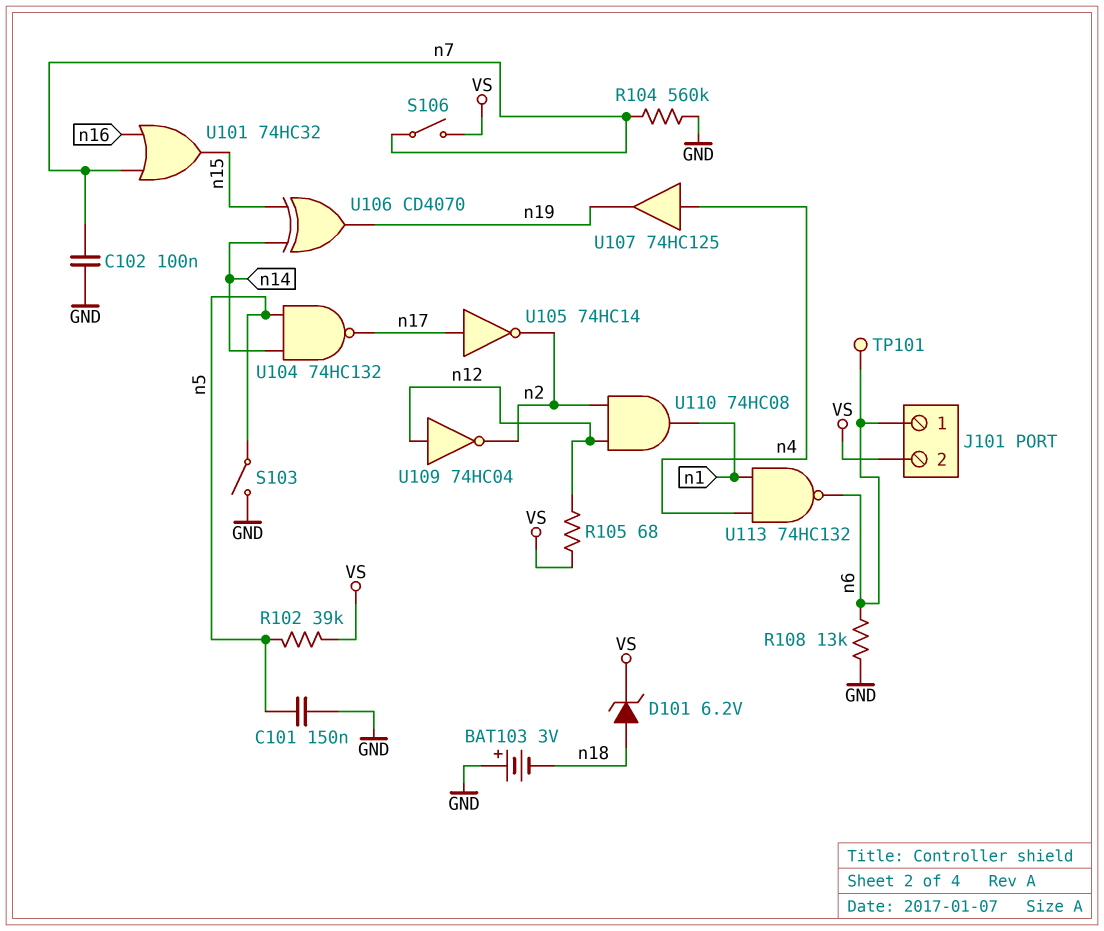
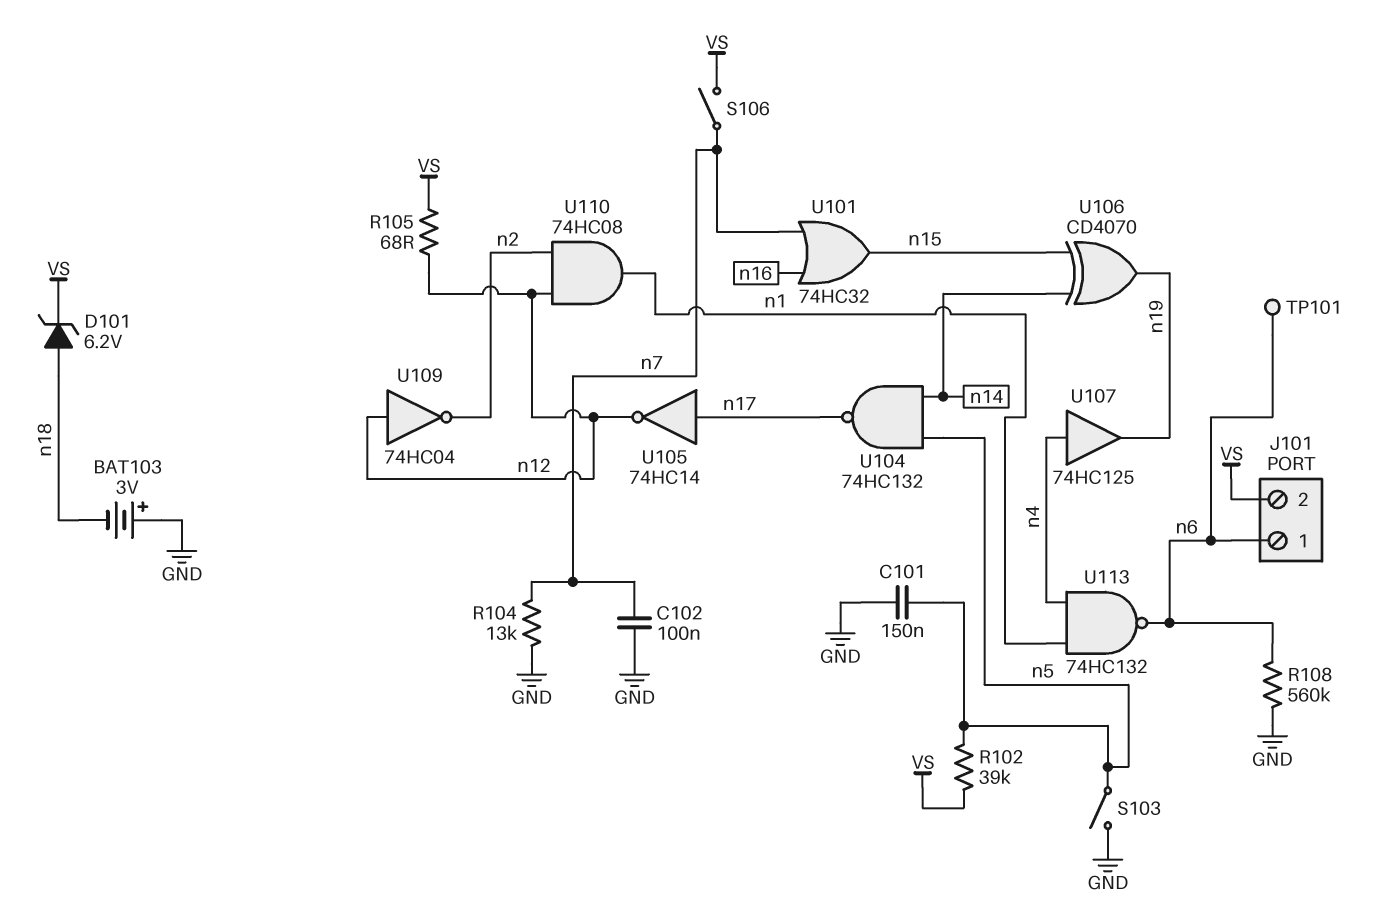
R104: 560k (GND, n7) -> 13k (GND, n7)
R108: 13k (GND, n6) -> 560k (GND, n6)
U105: NOT 74HC14 (in n17, out n2) -> NOT 74HC14 (in n17, out n12)

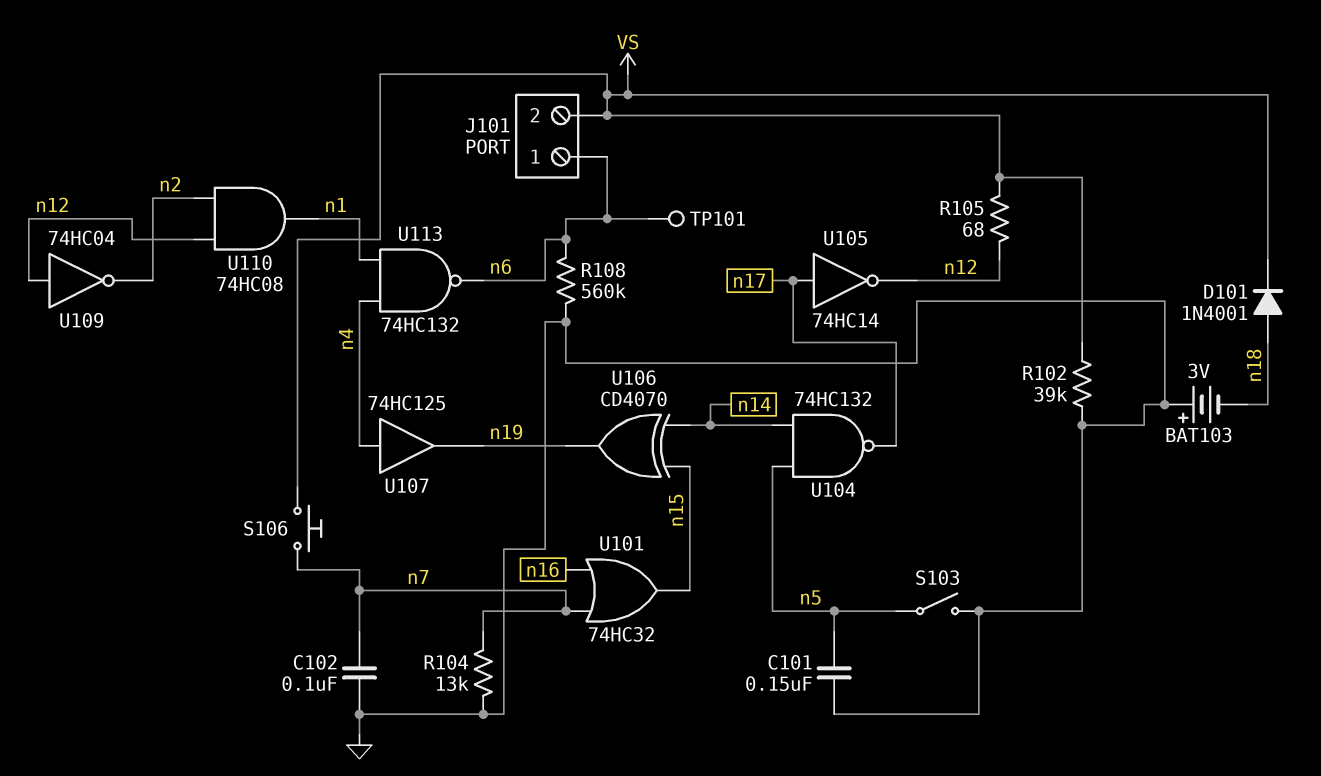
D101: zener 6.2V (A n18, K VS) -> diode 1N4001 (A n18, K VS)
R102: 39k (VS, n5) -> 39k (GND, VS)
S106: switch (VS, n7) -> button (VS, n7)

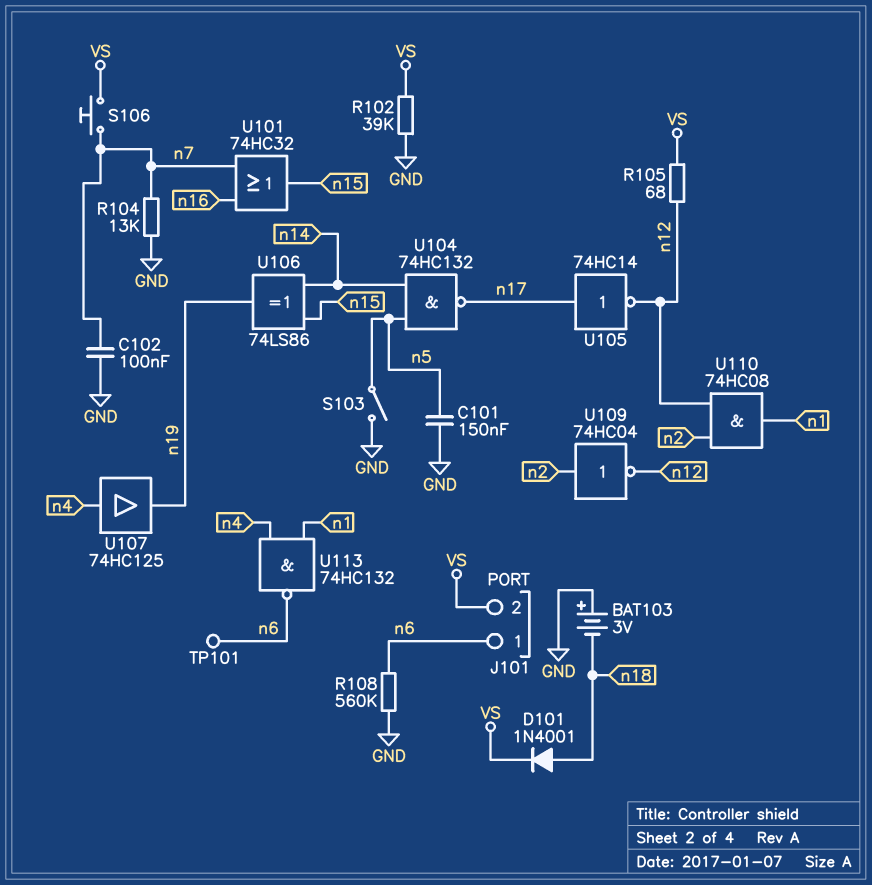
U106: XOR CD4070 (in n14, in n15, out n19) -> XOR 74LS86 (in n14, in n15, out n19)
U109: NOT 74HC04 (in n12, out n2) -> NOT 74HC04 (in n2, out n12)

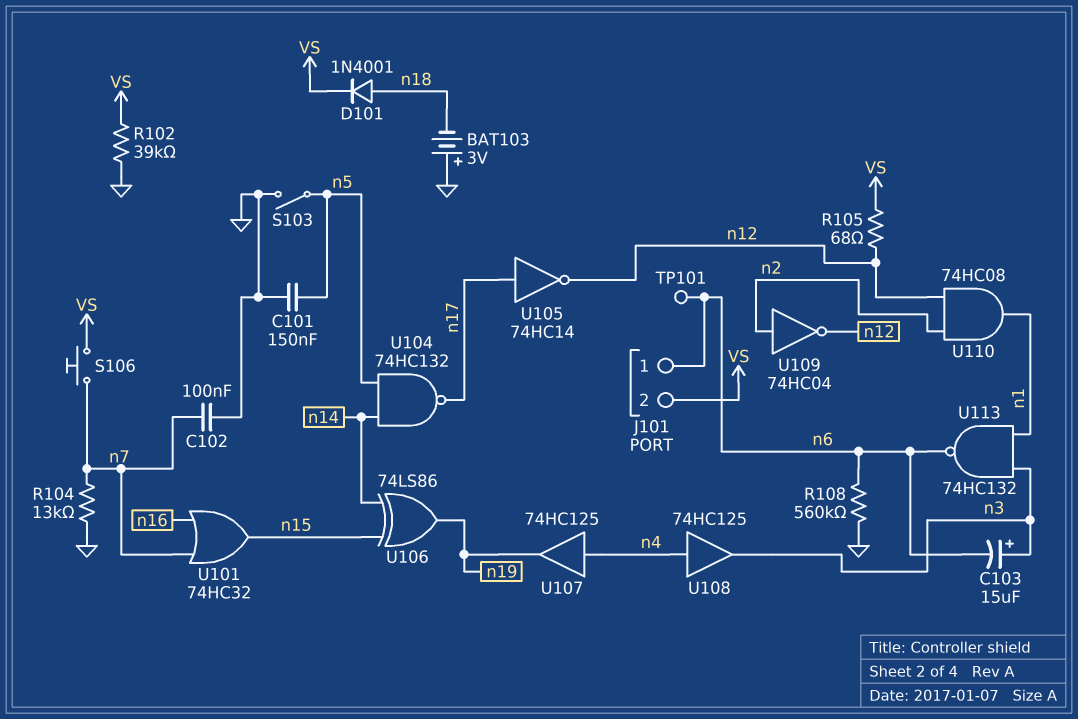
C103: none -> 15uF (plus n3, minus n6)
U108: none -> buffer 74HC125 (in n4, out n3)
U113: NAND 74HC132 (in n1, in n4, out n6) -> NAND 74HC132 (in n1, in n3, out n6)

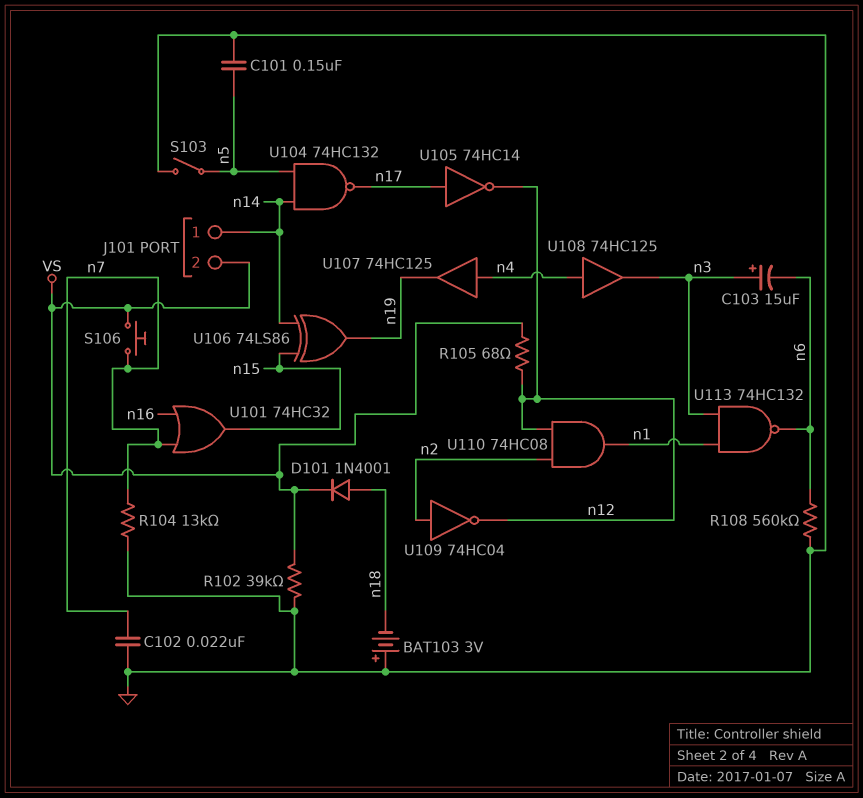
C102: 100nF (GND, n7) -> 22nF (GND, n7)
J101 pin 1: n6 -> n14
TP101: test point (n6) -> none

